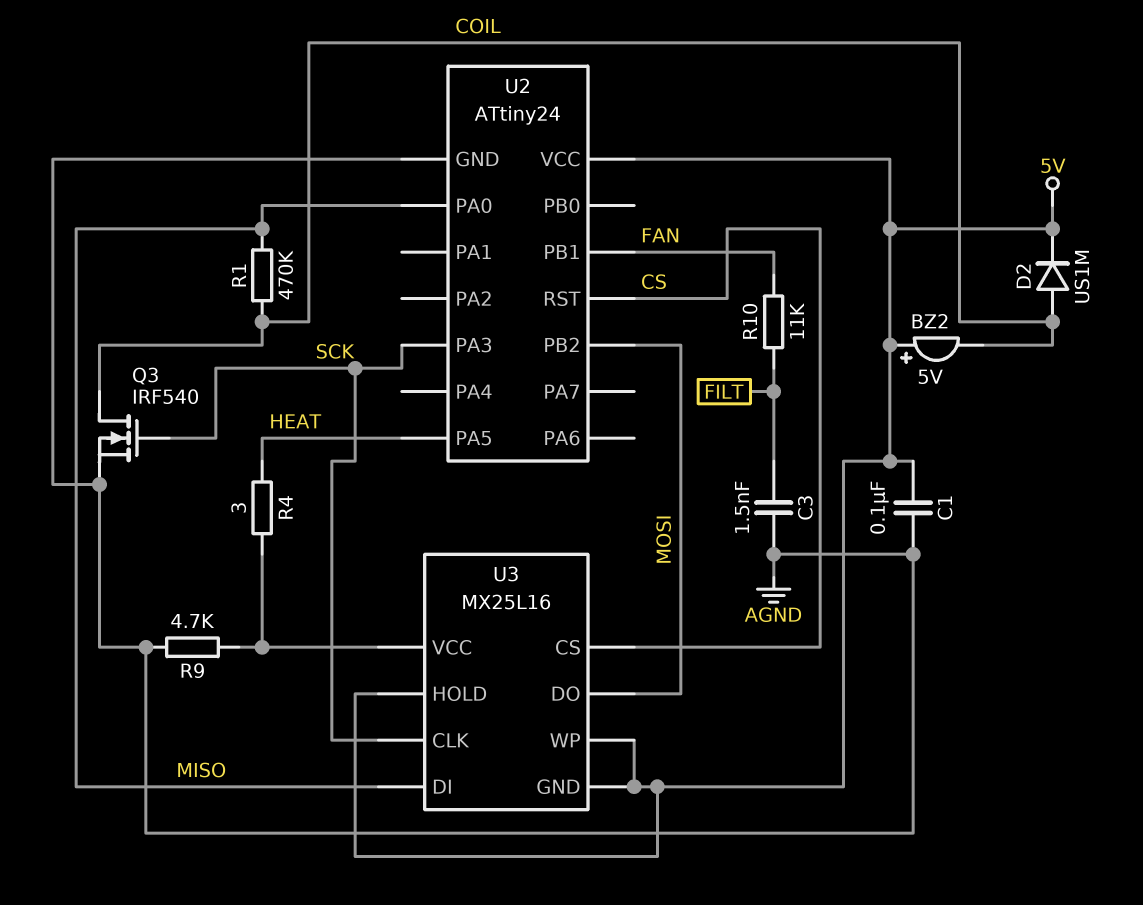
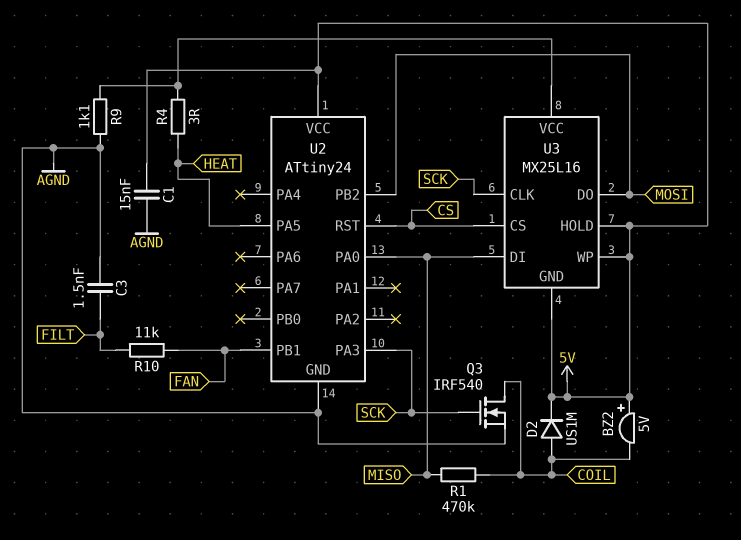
C1: 100nF (5V, AGND) -> 15nF (5V, AGND)
R9: 4.7k (AGND, U3/VCC) -> 1.1k (AGND, U3/VCC)

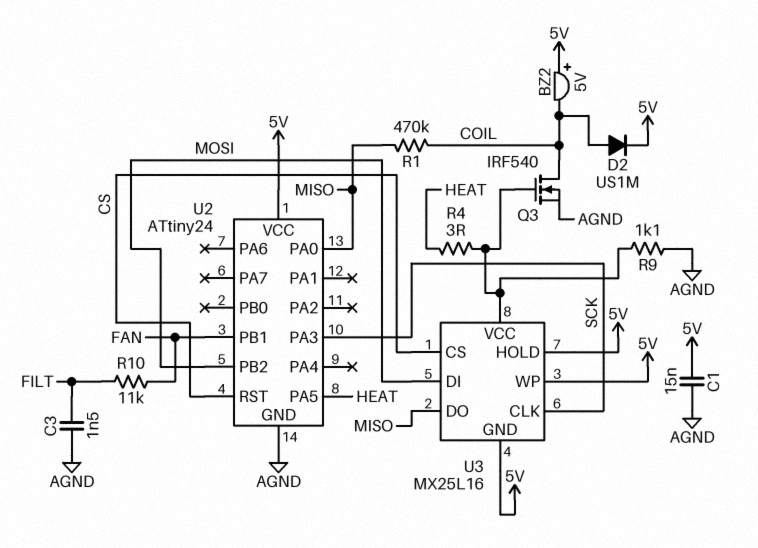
Q3: NMOS IRF540 (G SCK, D COIL, S AGND) -> NMOS IRF540 (G U3/VCC, D COIL, S AGND)
U3 pin DI: MISO -> MOSI
U3 pin DO: MOSI -> MISO

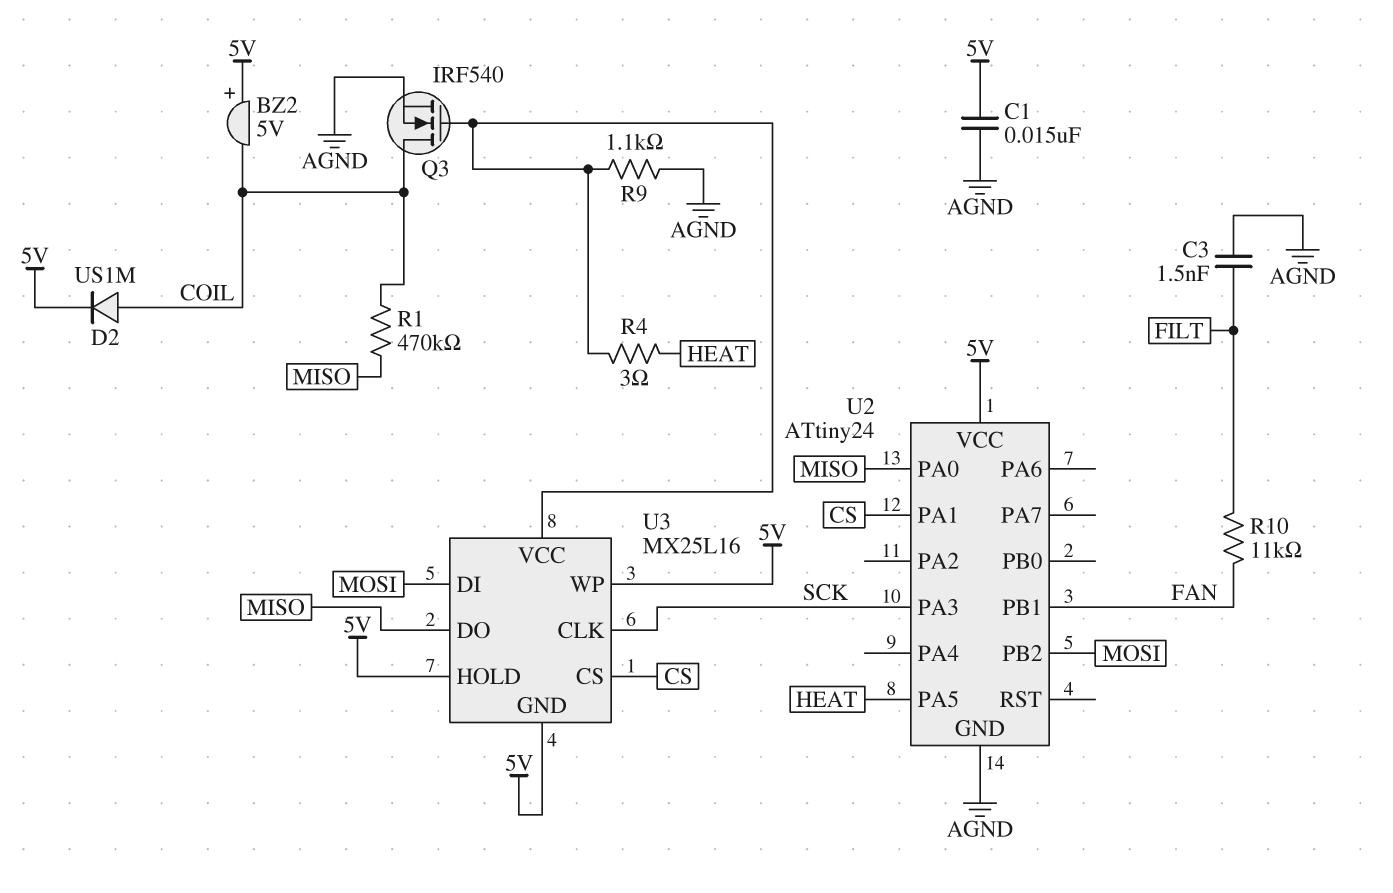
U2 pin PA1: none -> CS
U2 pin RST: CS -> none

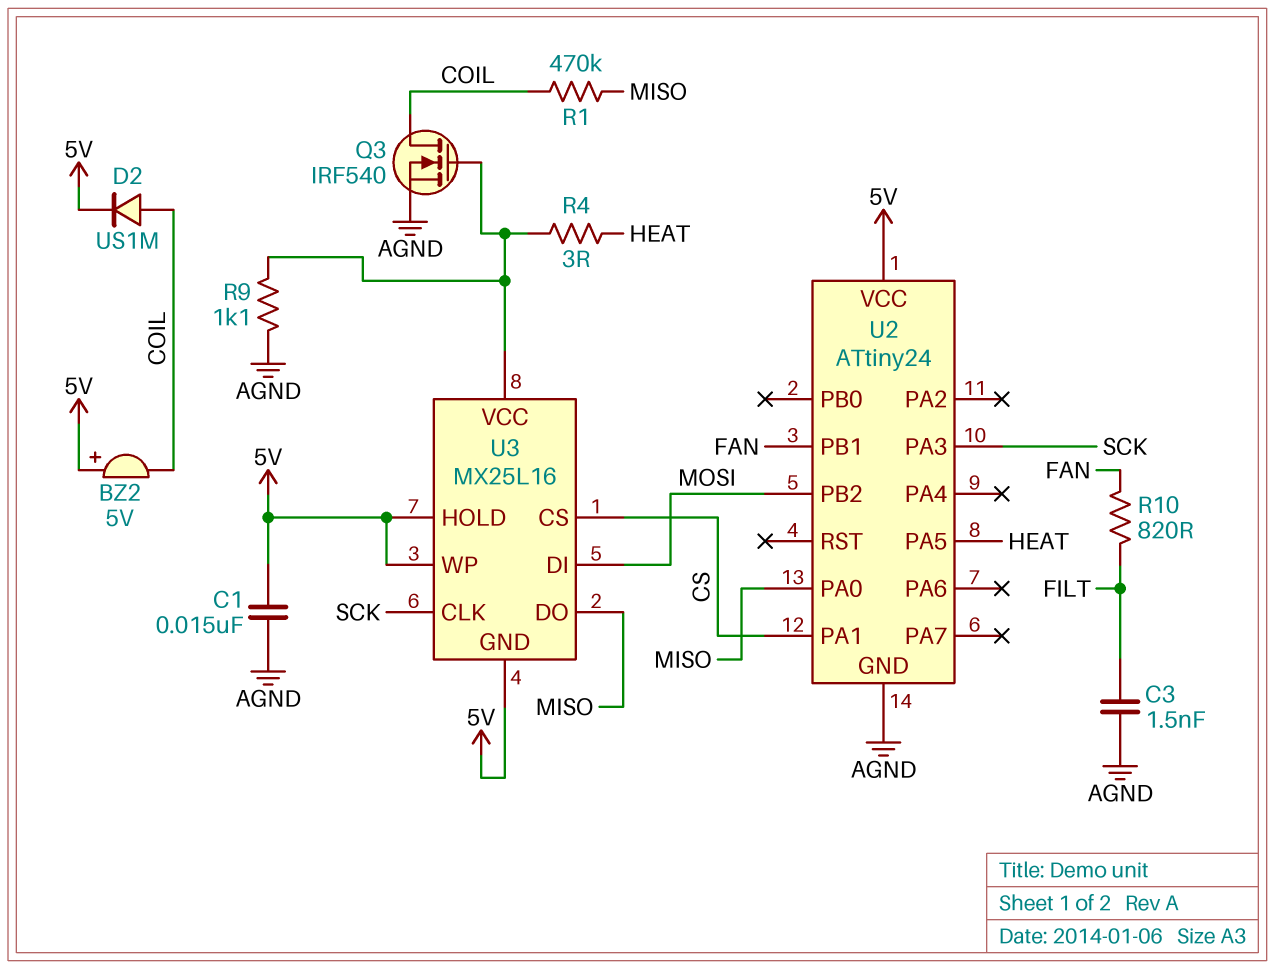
R10: 11k (FAN, FILT) -> 820 (FAN, FILT)

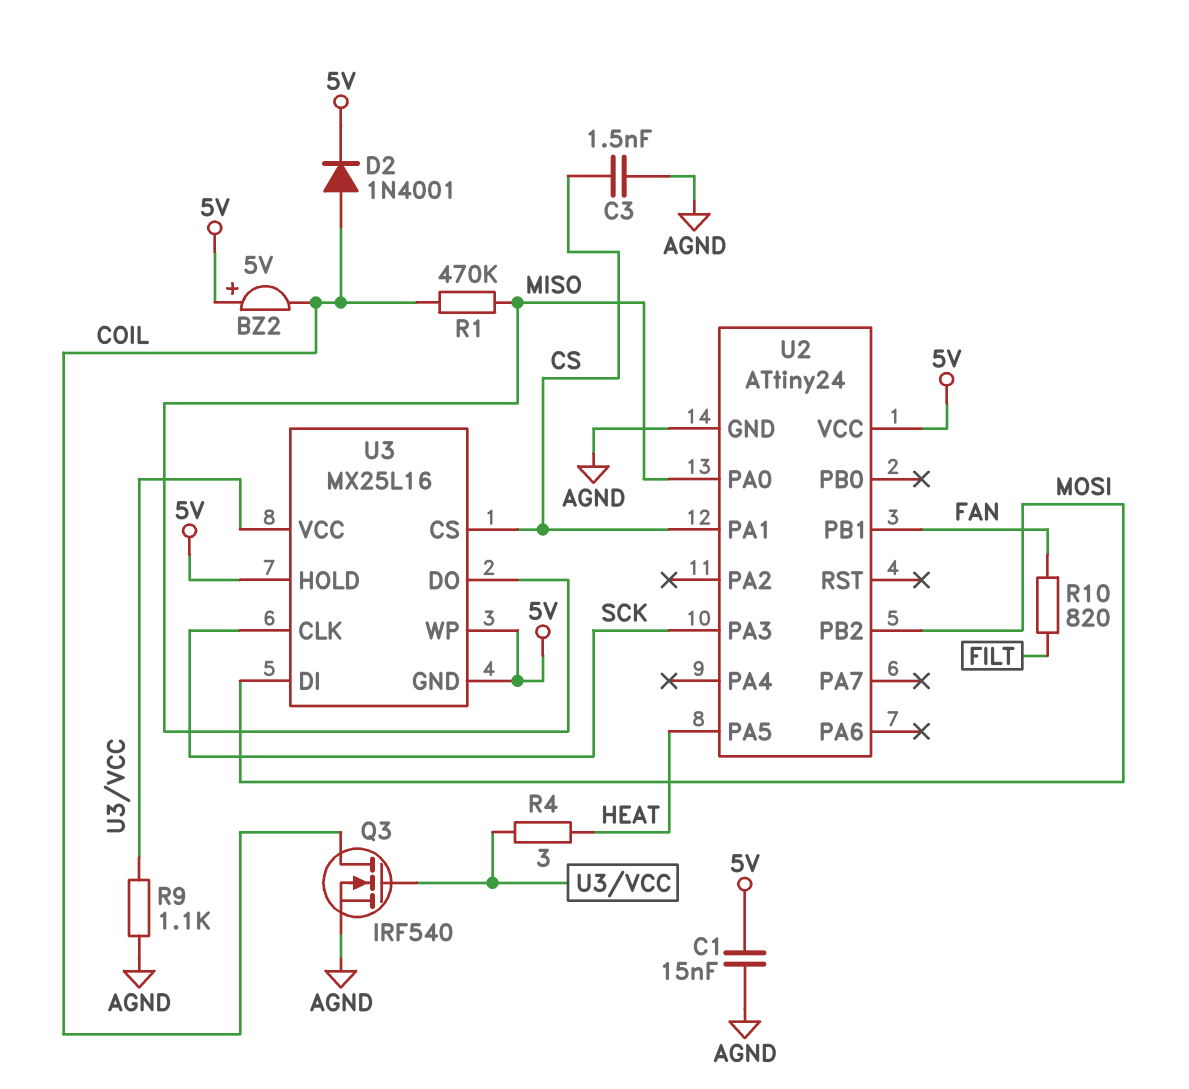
C3: 1.5nF (AGND, FILT) -> 1.5nF (AGND, CS)
D2: diode US1M (A COIL, K 5V) -> diode 1N4001 (A COIL, K 5V)

